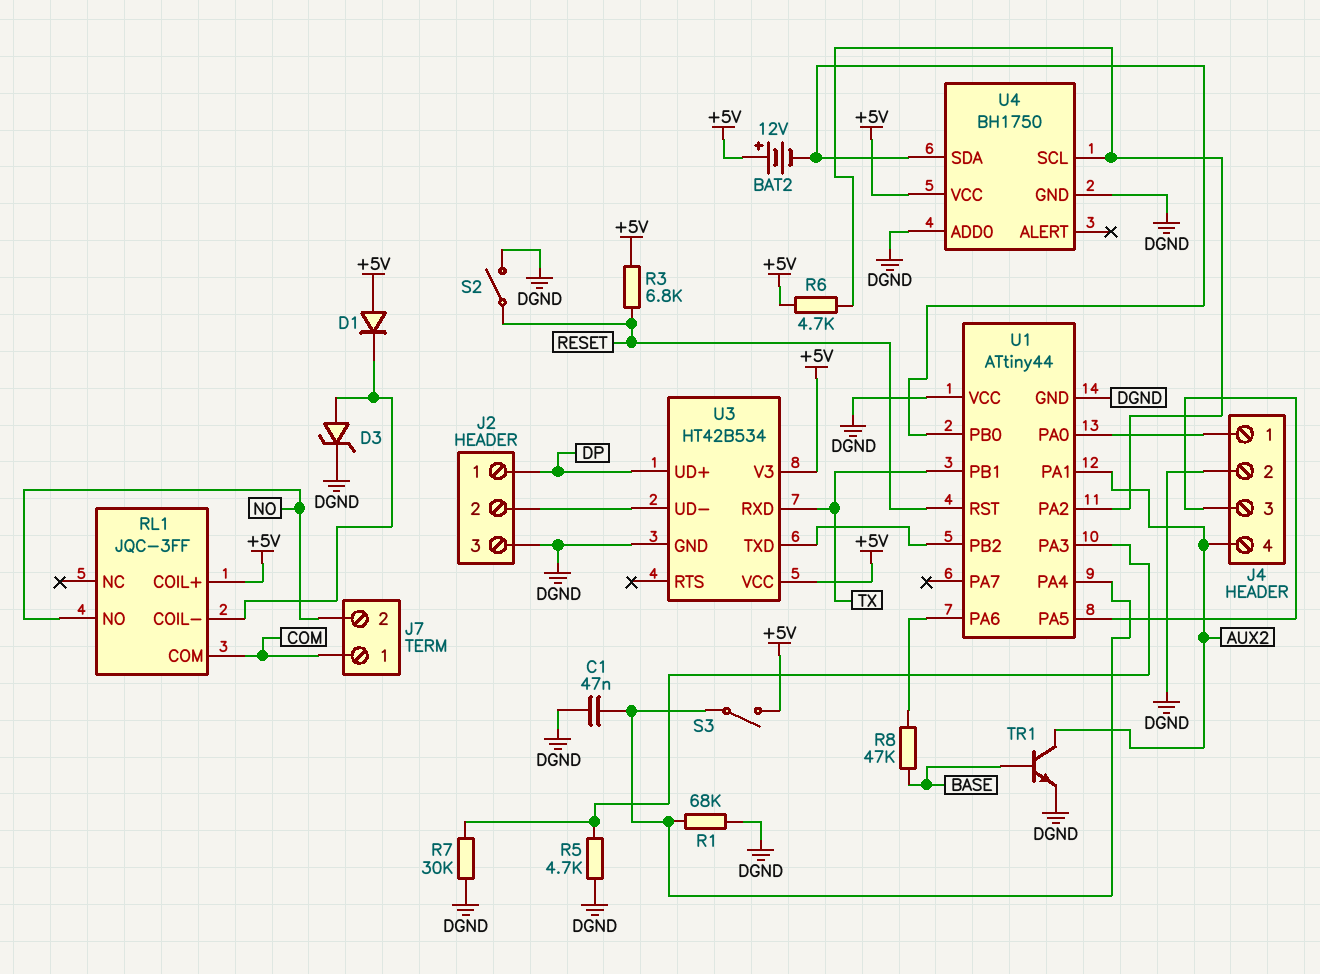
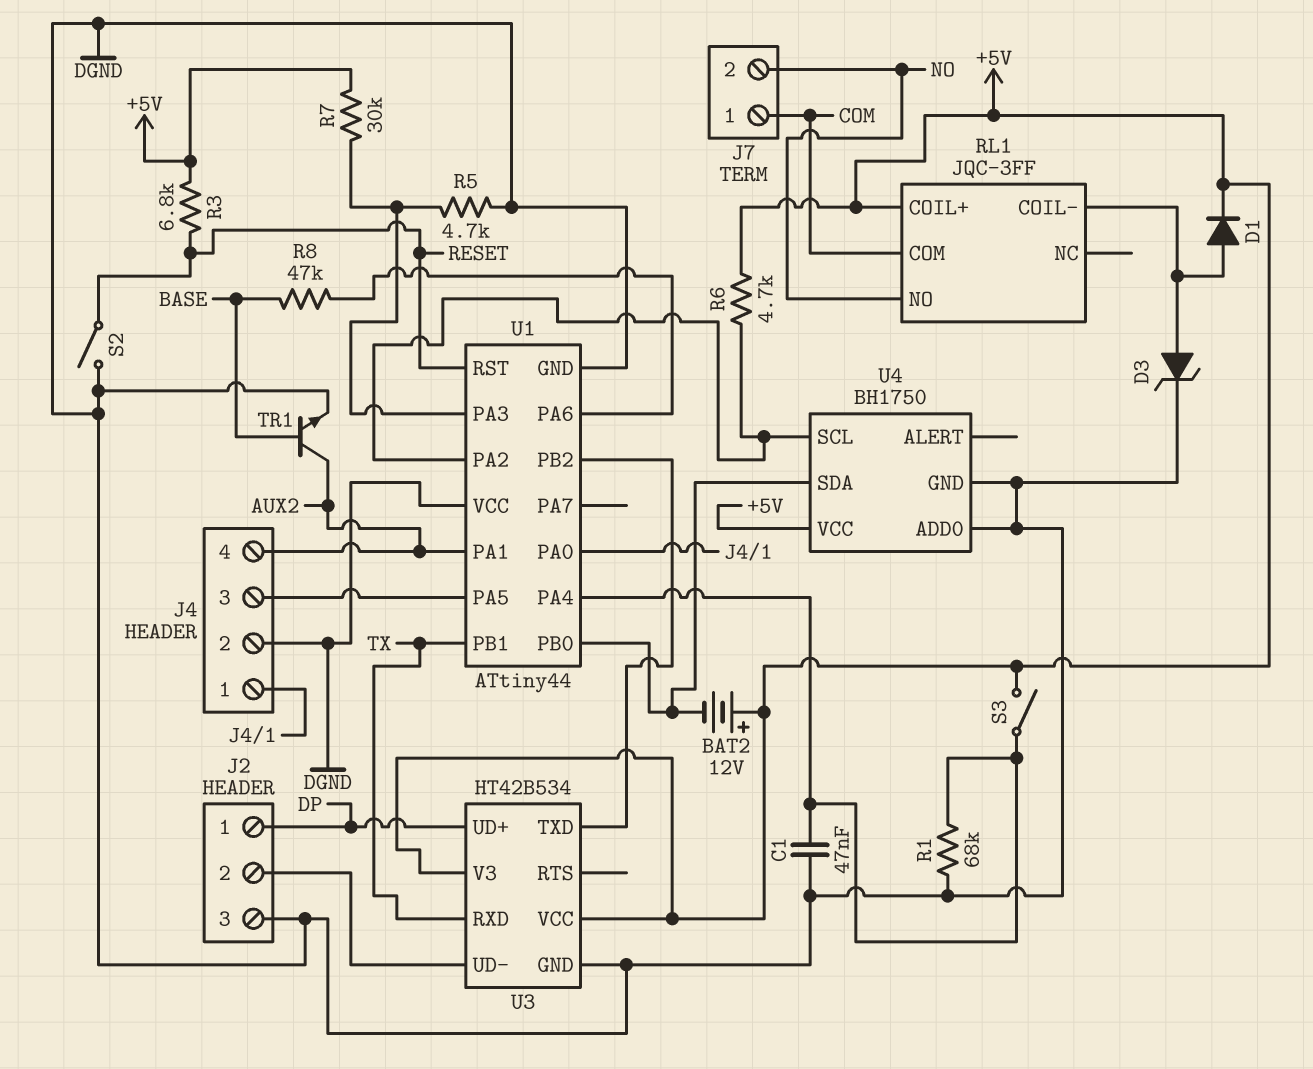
D1: diode (A +5V, K RL1/COIL-) -> diode (A RL1/COIL-, K +5V)
R7: 30k (DGND, U1/PA3) -> 30k (+5V, U1/PA3)

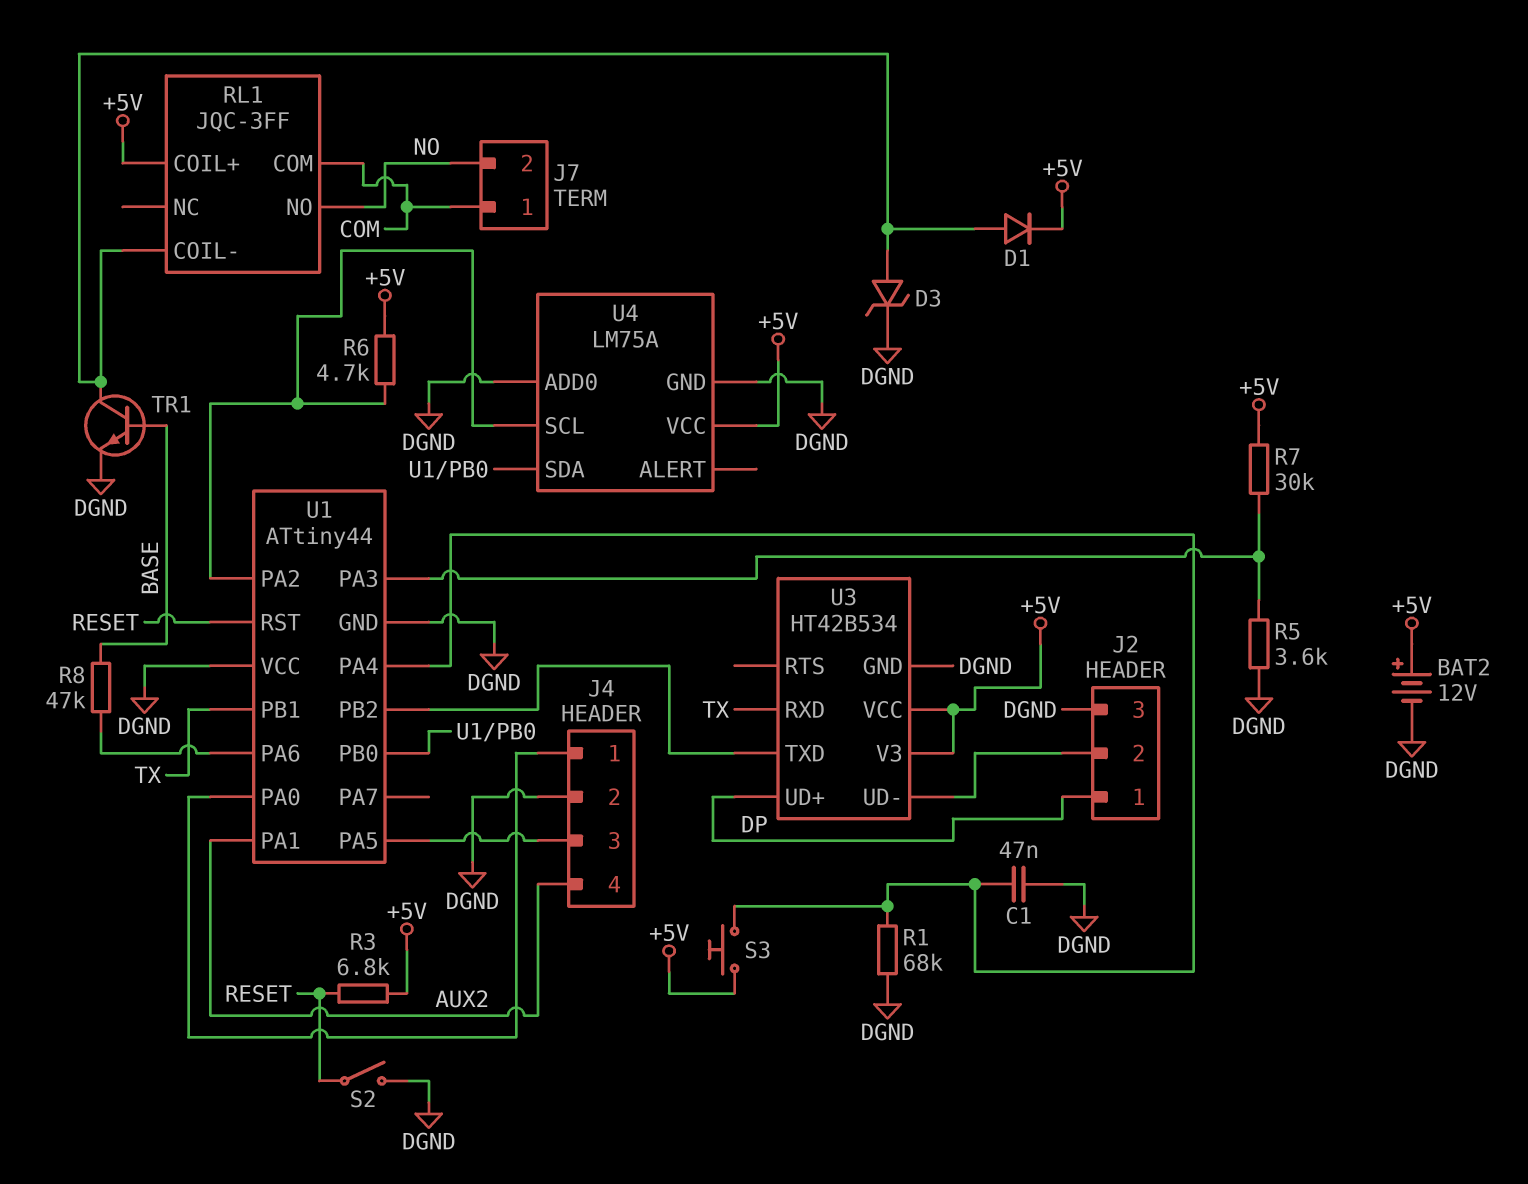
BAT2: 12V (plus +5V, minus U1/PB0) -> 12V (plus +5V, minus DGND)
R5: 4.7k (DGND, U1/PA3) -> 3.6k (DGND, U1/PA3)
S3: switch (+5V, U1/PA4) -> button (+5V, U1/PA4)
TR1: NPN (B BASE, C AUX2, E DGND) -> NPN (B BASE, C RL1/COIL-, E DGND)
U4: BH1750 -> LM75A

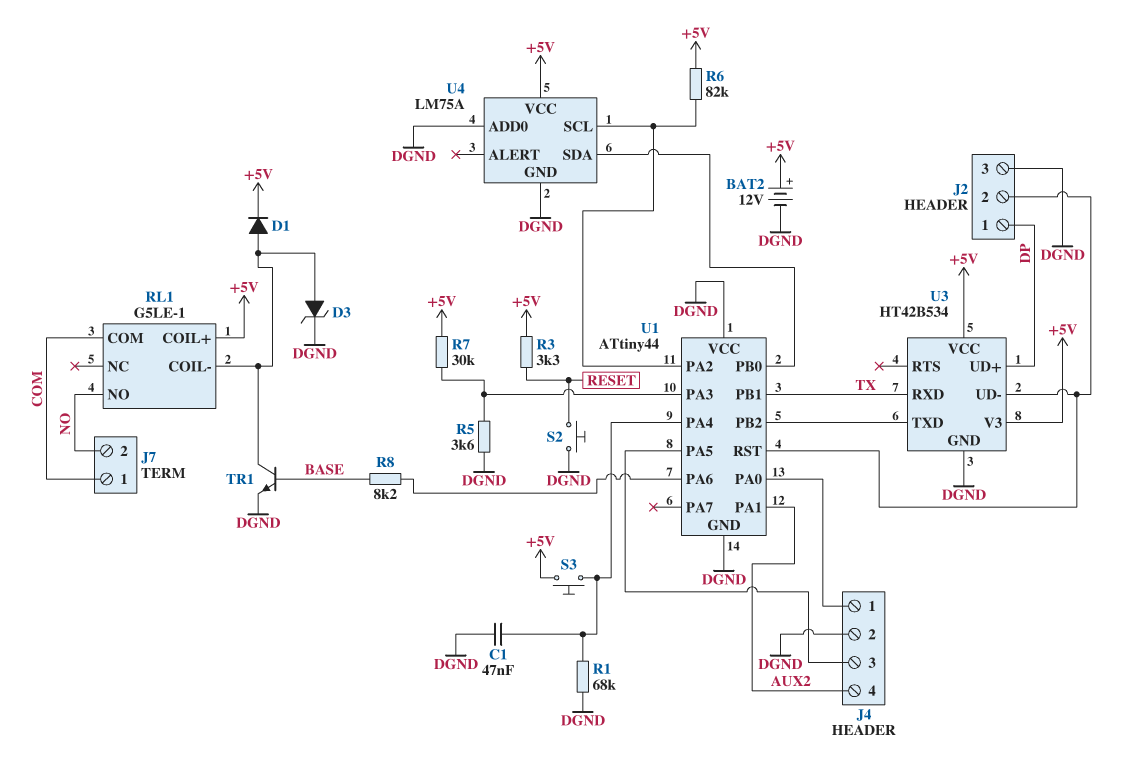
R3: 6.8k (+5V, RESET) -> 3.3k (+5V, RESET)
R6: 4.7k (+5V, U1/PA2) -> 82k (+5V, U1/PA2)
R8: 47k (BASE, U1/PA6) -> 8.2k (BASE, U1/PA6)
RL1: JQC-3FF -> G5LE-1
S2: switch (DGND, RESET) -> button (DGND, RESET)
U1 pin RST: RESET -> J2/2

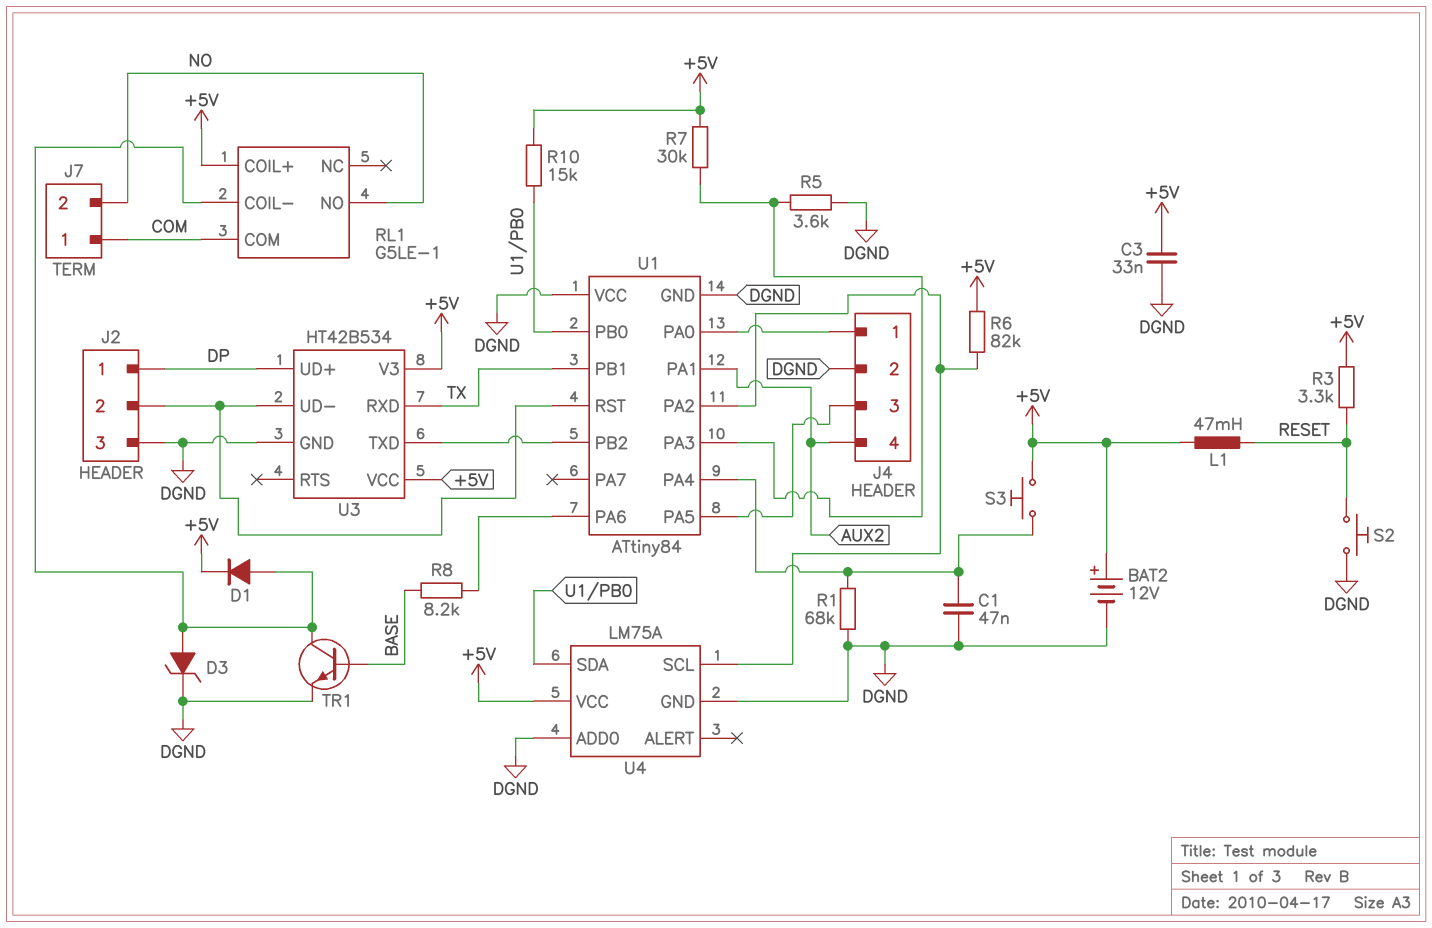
C3: none -> 33nF (+5V, DGND)
L1: none -> 47mH (+5V, RESET)
R10: none -> 15k (+5V, U1/PB0)
U1: ATtiny44 -> ATtiny84

